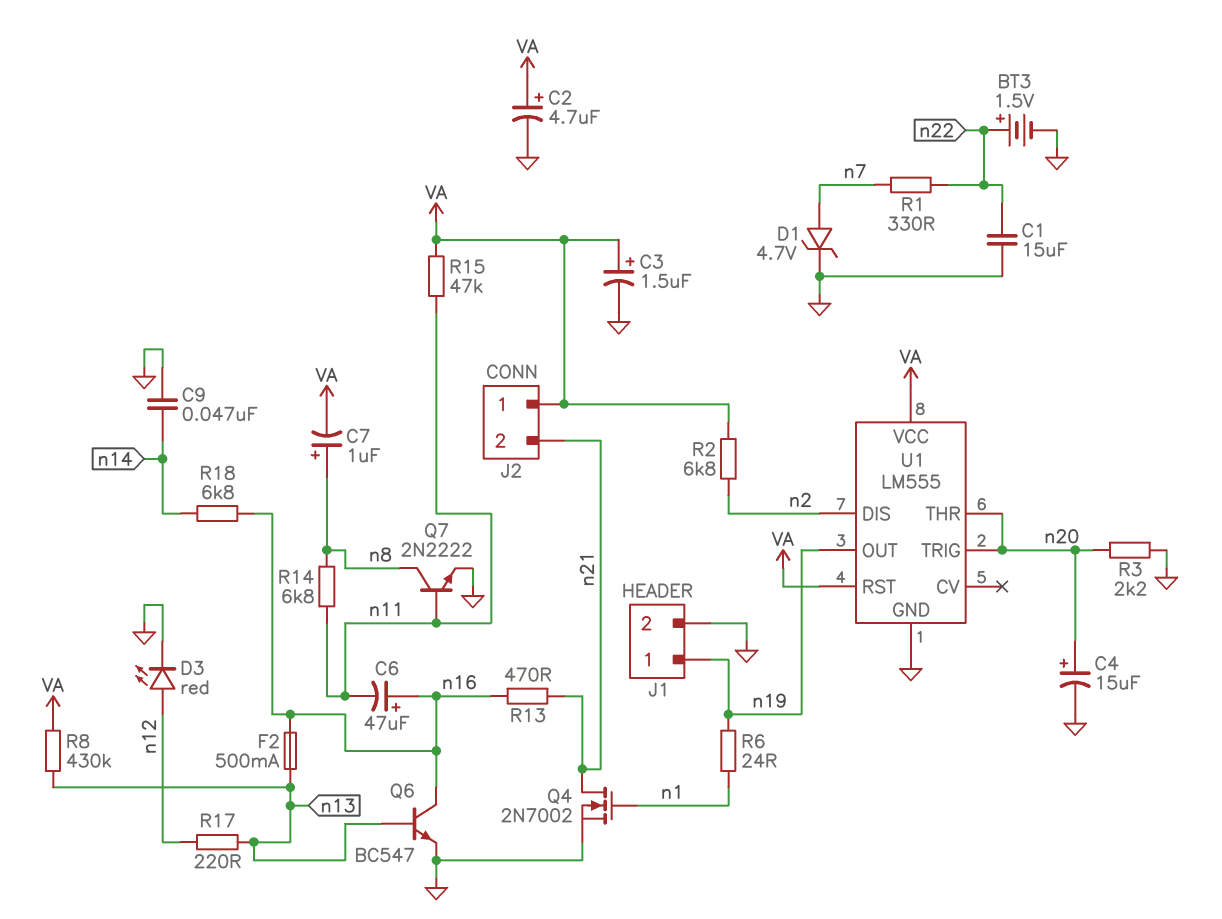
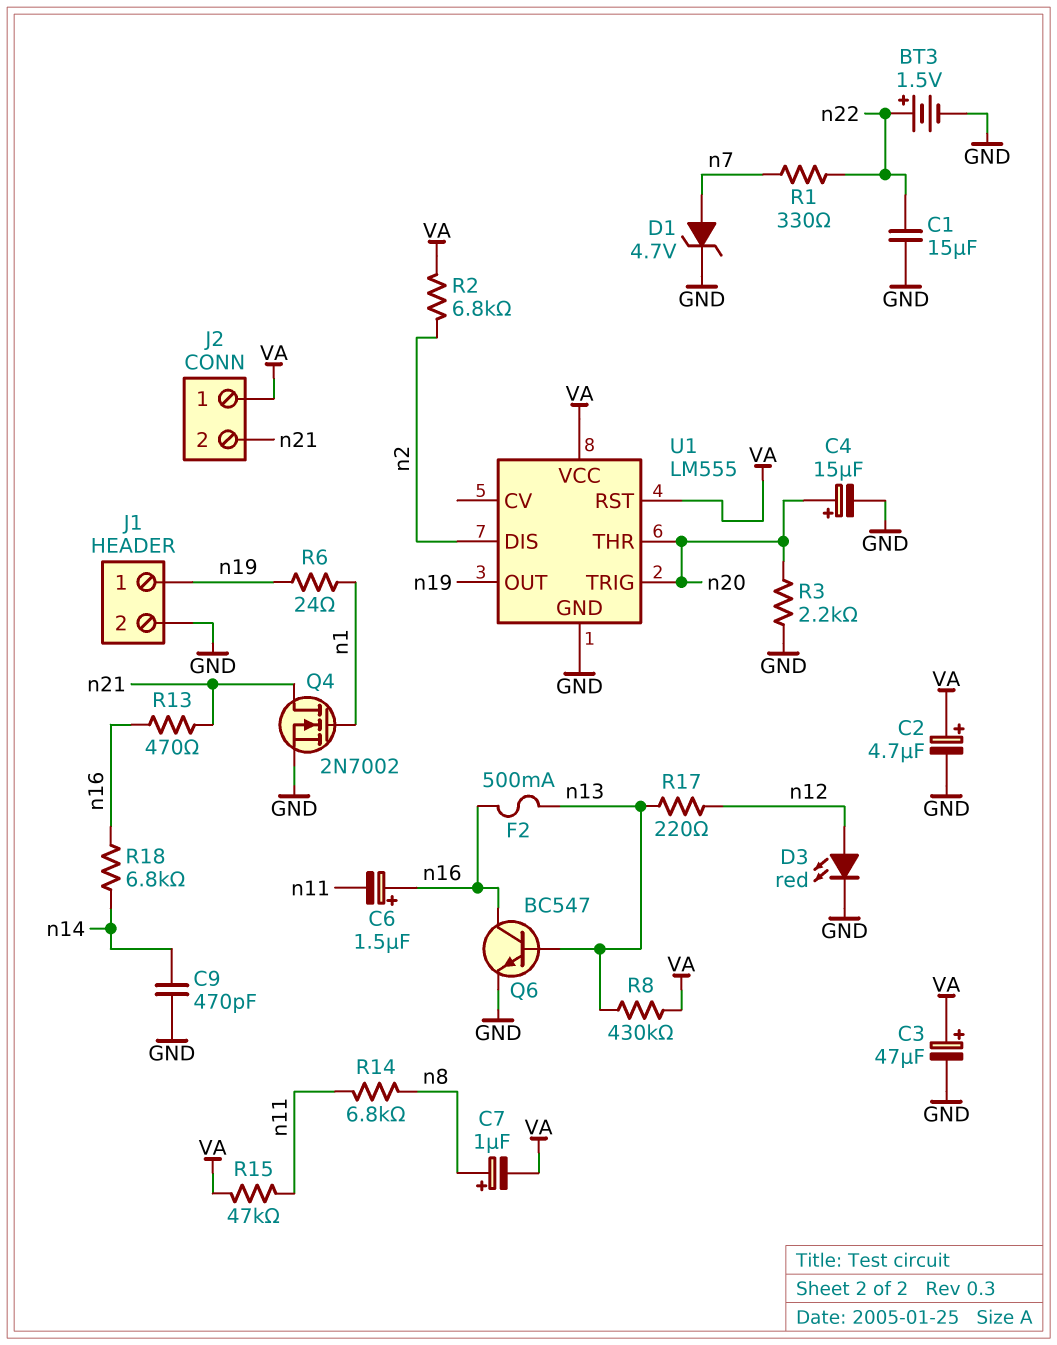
C3: 1.5uF (plus VA, minus GND) -> 47uF (plus VA, minus GND)
C6: 47uF (plus n16, minus n11) -> 1.5uF (plus n16, minus n11)
C9: 47nF (GND, n14) -> 470pF (GND, n14)
Q7: NPN 2N2222 (B n11, C n8, E GND) -> none

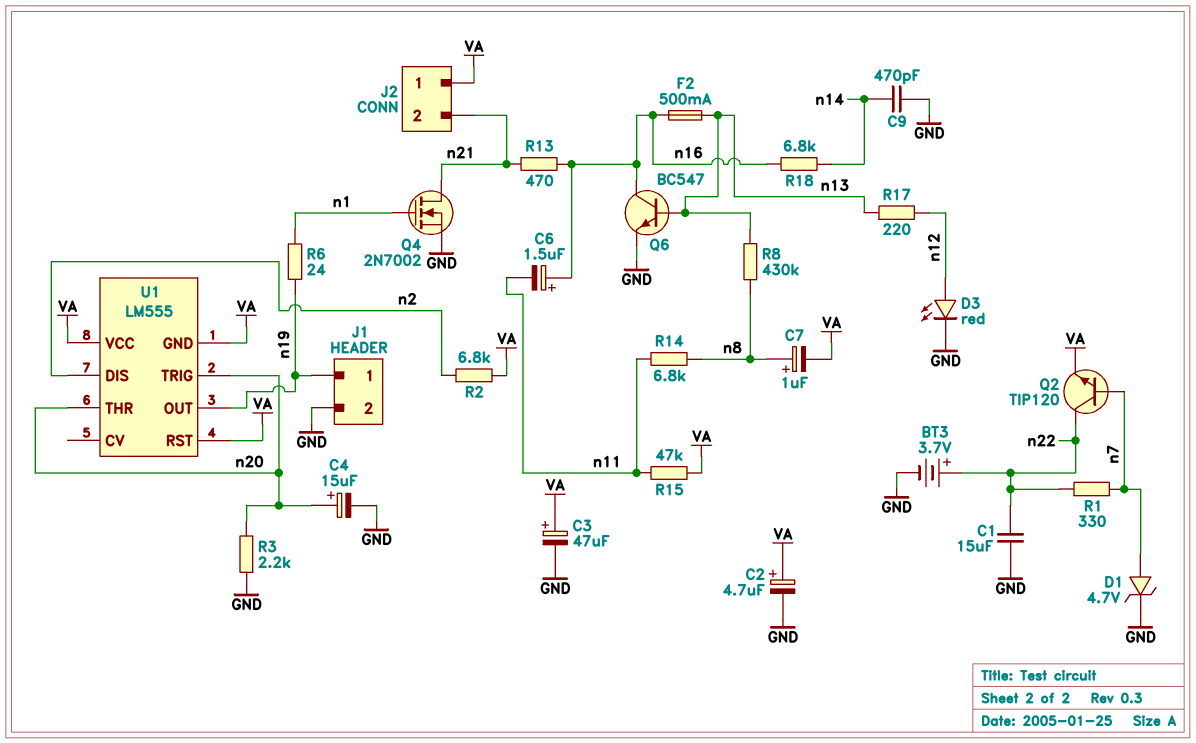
BT3: 1.5V (plus n22, minus GND) -> 3.7V (plus n22, minus GND)
Q2: none -> NPN TIP120 (B n7, C n22, E VA)
R8: 430k (VA, n13) -> 430k (n8, n13)
U1 pin GND: GND -> VA

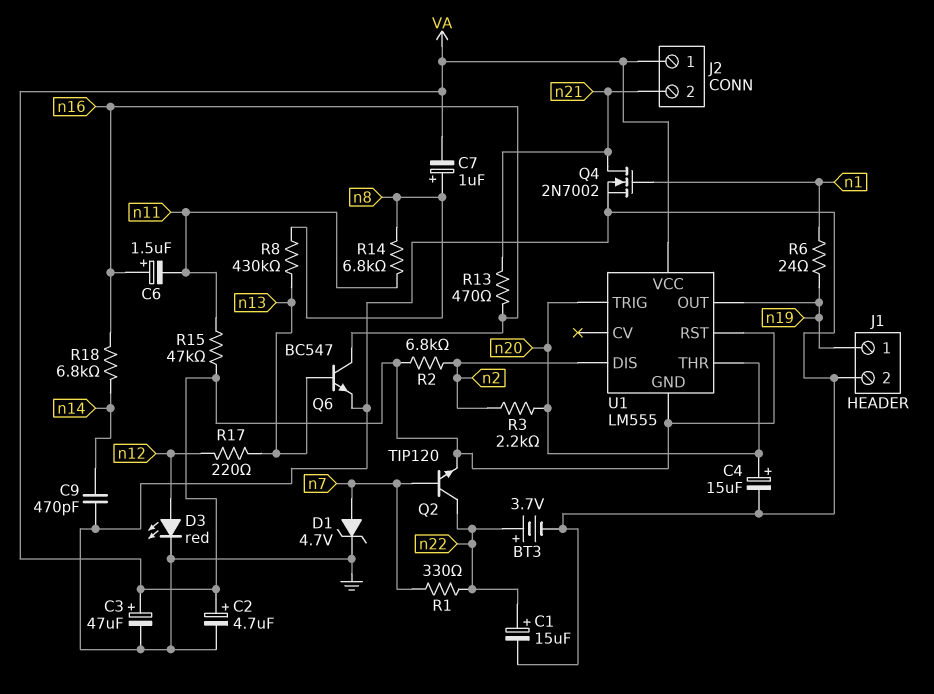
C1: 15uF (GND, n22) -> 15uF (plus n22, minus GND)
F2: 500mA (n13, n16) -> none
R3: 2.2k (GND, n20) -> 2.2k (n2, n20)

